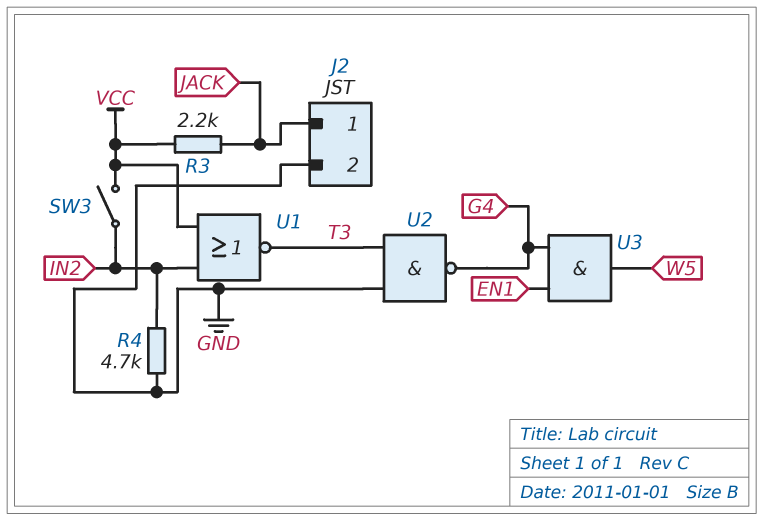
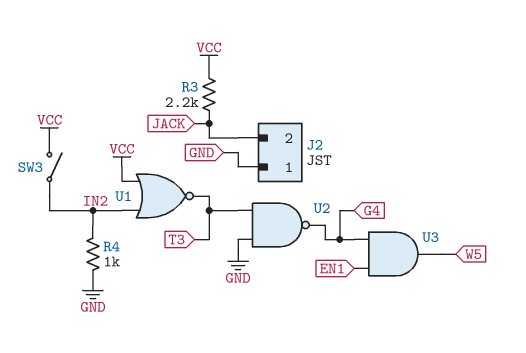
J2 pin 1: JACK -> GND
J2 pin 2: GND -> JACK
R4: 4.7k (GND, IN2) -> 1k (GND, IN2)

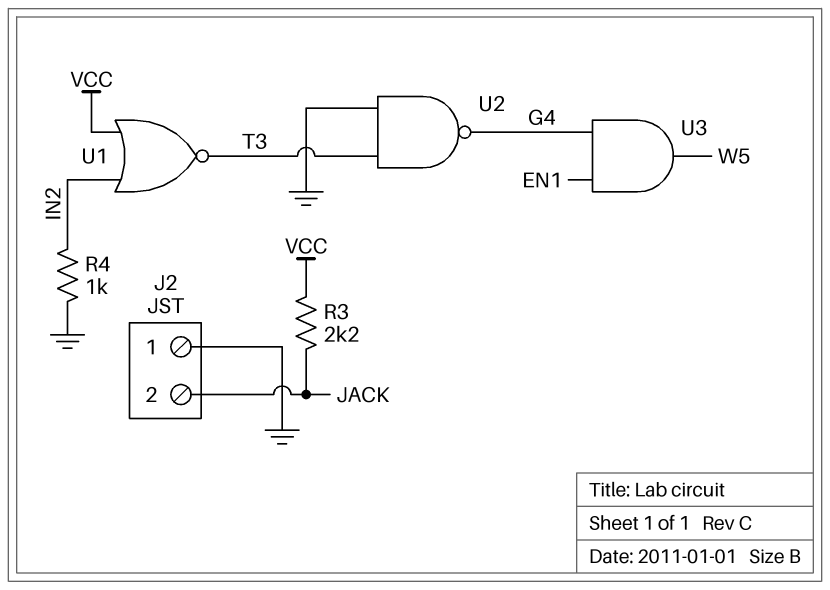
SW3: switch (IN2, VCC) -> none

